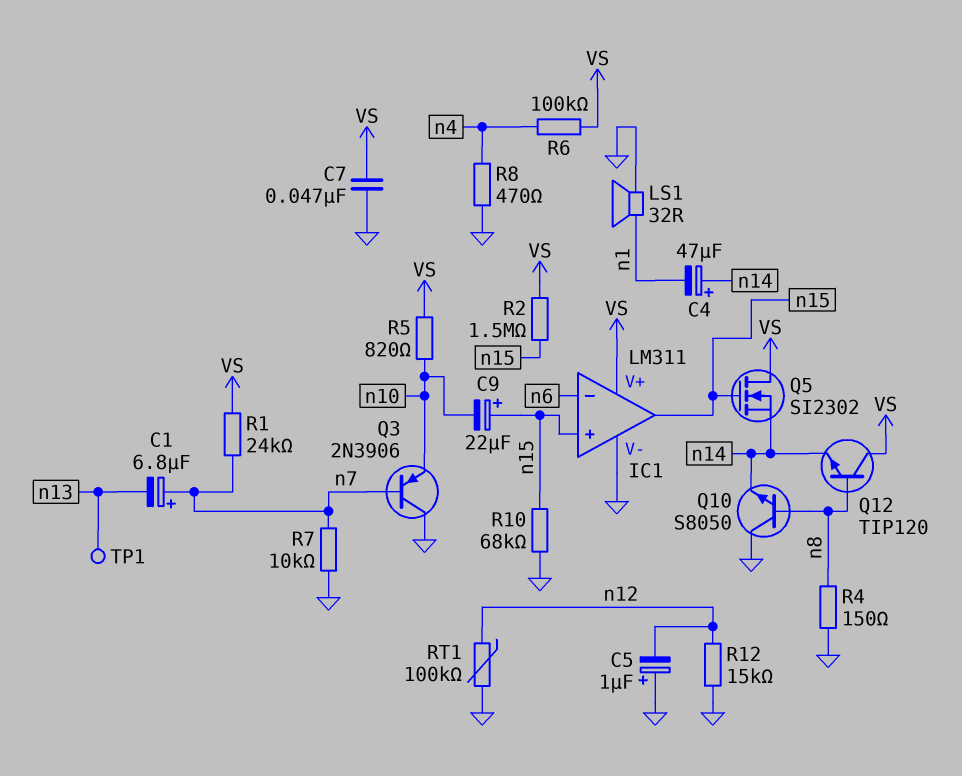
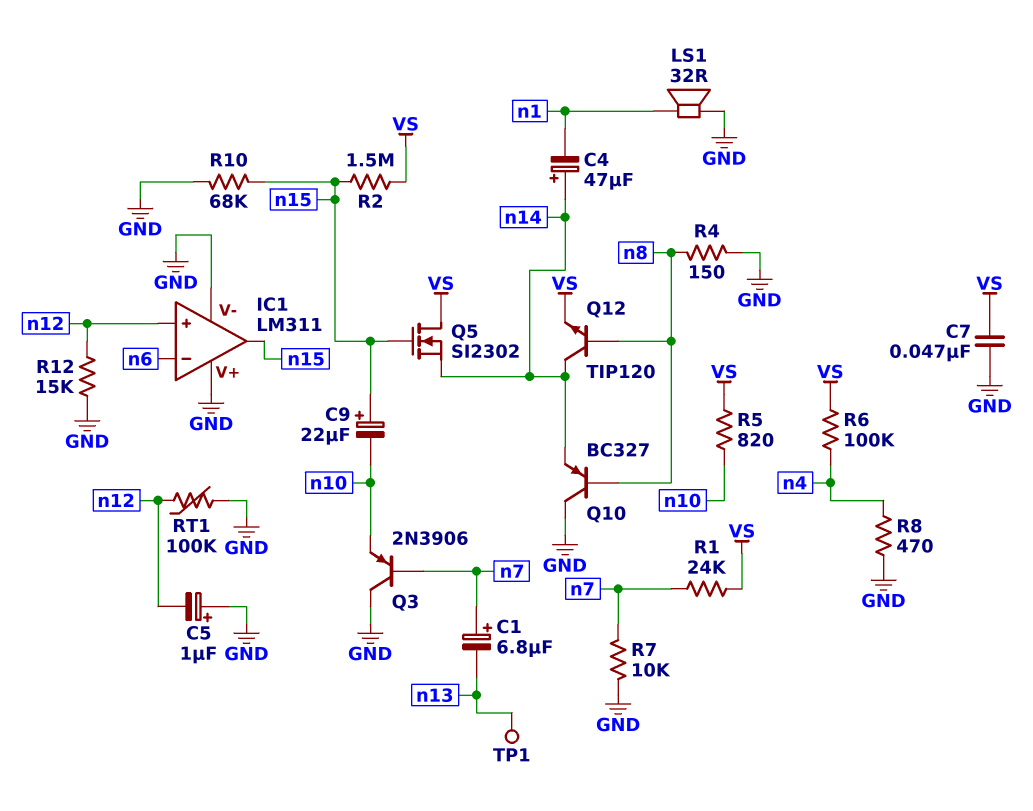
IC1 pin V+: VS -> GND
IC1 pin in+: n15 -> n12
Q10: NPN S8050 (B n8, C GND, E n14) -> PNP BC327 (B n8, C GND, E n14)
Q12: NPN TIP120 (B n8, C VS, E n14) -> NPN TIP120 (B n8, C n14, E VS)

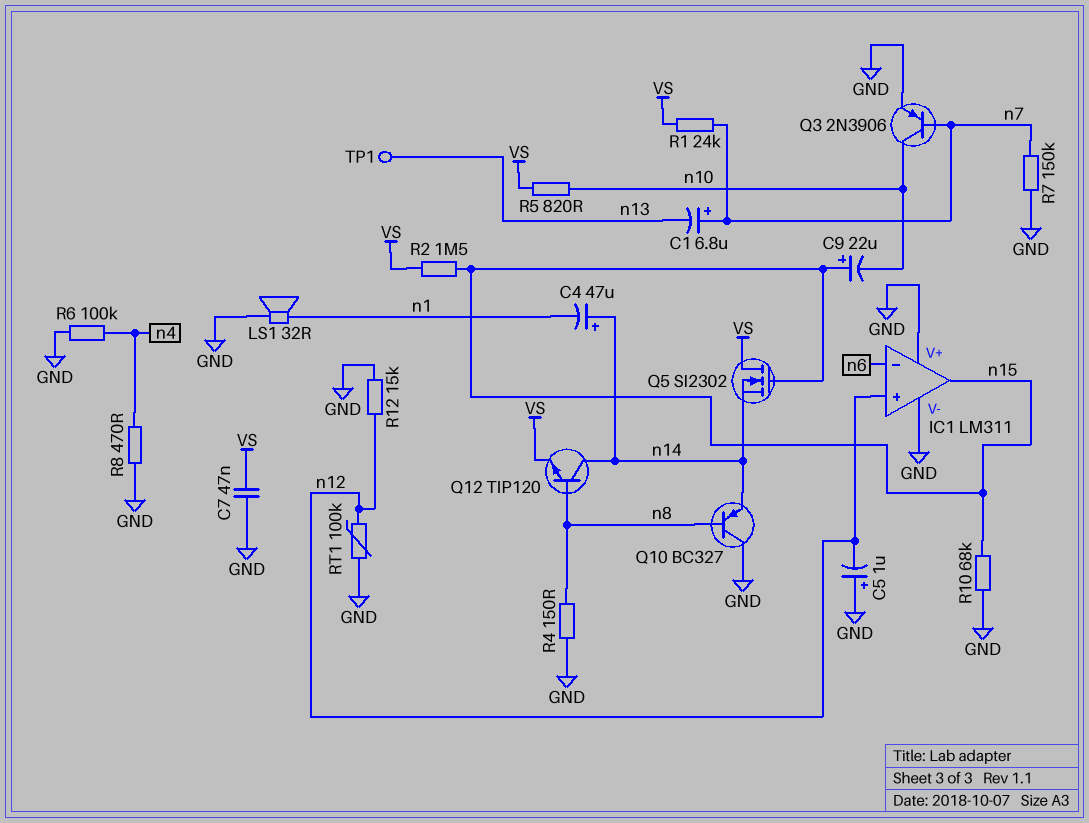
Q3: PNP 2N3906 (B n7, C GND, E n10) -> PNP 2N3906 (B n7, C n10, E GND)
R6: 100k (VS, n4) -> 100k (GND, n4)
R7: 10k (GND, n7) -> 150k (GND, n7)

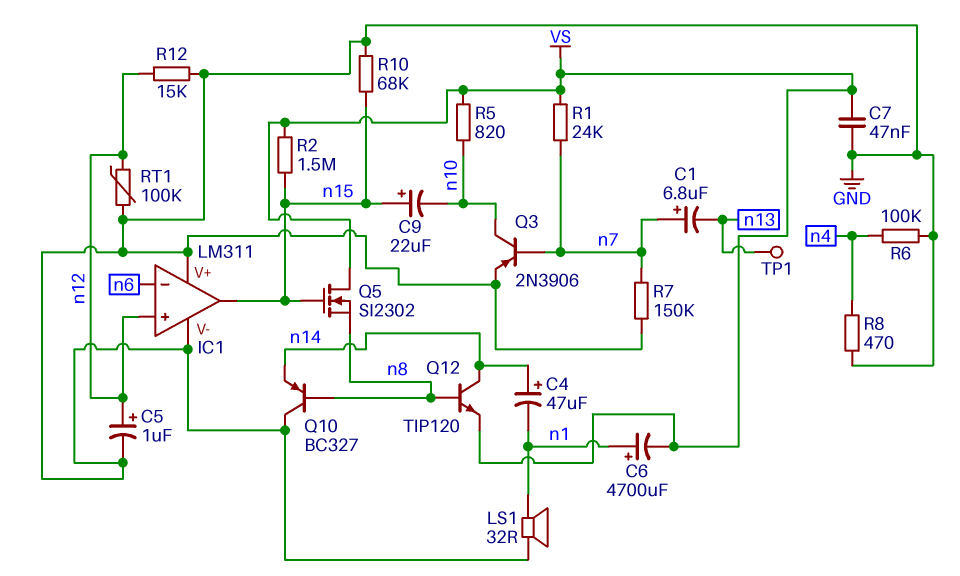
C5: 1uF (plus GND, minus n12) -> 1uF (plus n12, minus GND)
C6: none -> 4700uF (plus n1, minus VS)
Q5: NMOS SI2302 (G n15, D VS, S n14) -> NMOS SI2302 (G n15, D VS, S n8)
R4: 150 (GND, n8) -> none

